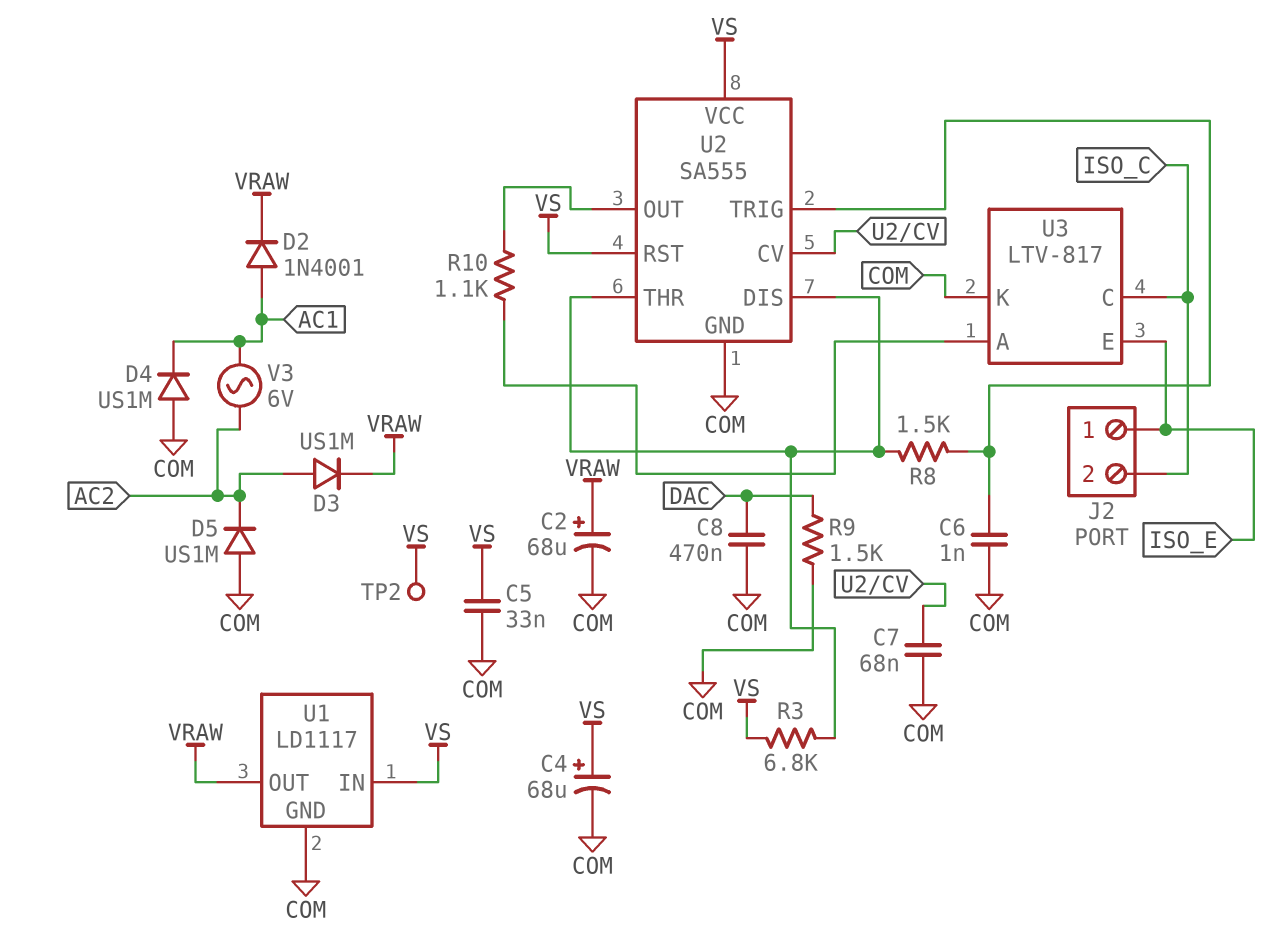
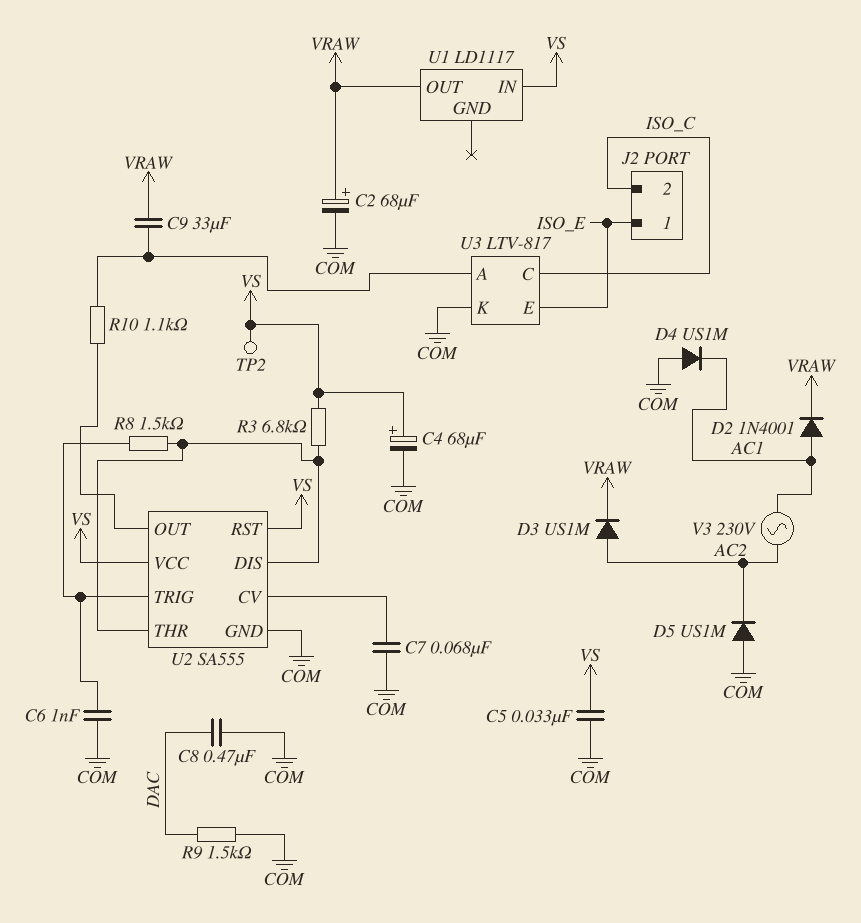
C9: none -> 33uF (U3/A, VRAW)
U1 pin GND: COM -> none
V3: AC 6V (AC1, AC2) -> AC 230V (AC1, AC2)

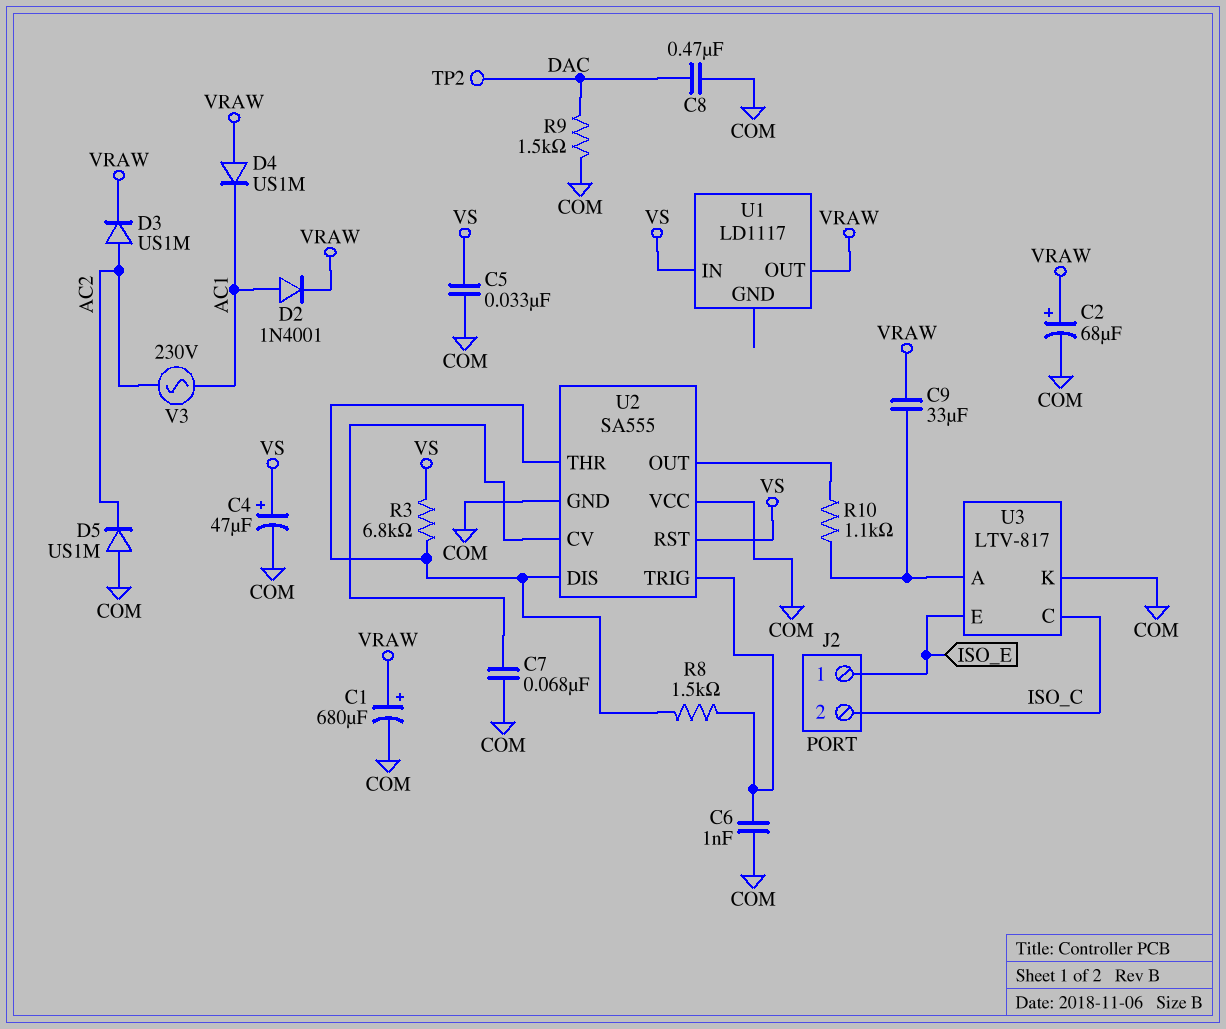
C1: none -> 680uF (plus VRAW, minus COM)
C4: 68uF (plus VS, minus COM) -> 47uF (plus VS, minus COM)
D4: diode US1M (A COM, K AC1) -> diode US1M (A VRAW, K AC1)
TP2: test point (VS) -> test point (DAC)
U2 pin VCC: VS -> COM

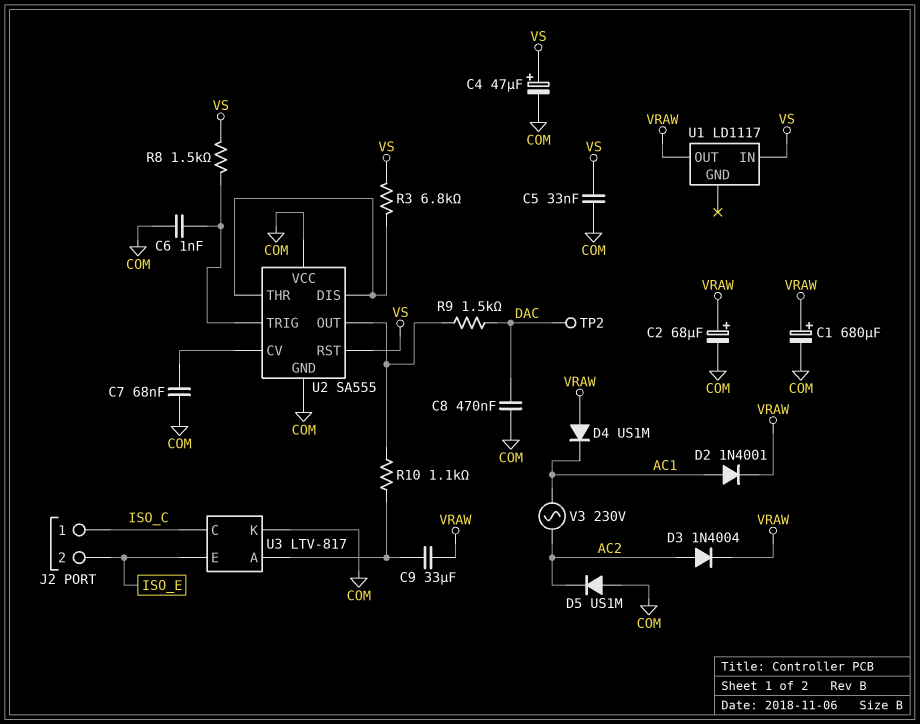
D3: diode US1M (A AC2, K VRAW) -> diode 1N4004 (A AC2, K VRAW)
J2 pin 1: ISO_E -> ISO_C
J2 pin 2: ISO_C -> ISO_E
R8: 1.5k (U2/DIS, U2/TRIG) -> 1.5k (U2/TRIG, VS)
R9: 1.5k (COM, DAC) -> 1.5k (DAC, U2/OUT)

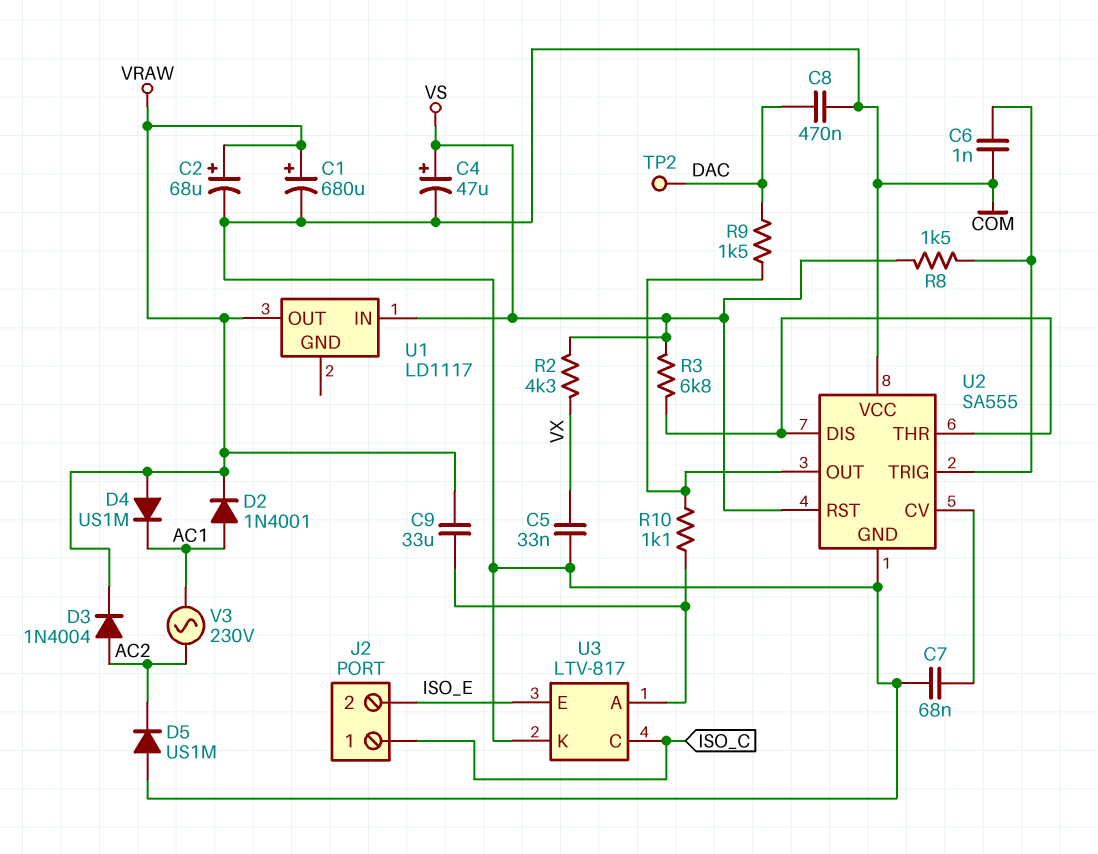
C5: 33nF (COM, VS) -> 33nF (COM, VX)
R2: none -> 4.3k (VS, VX)

